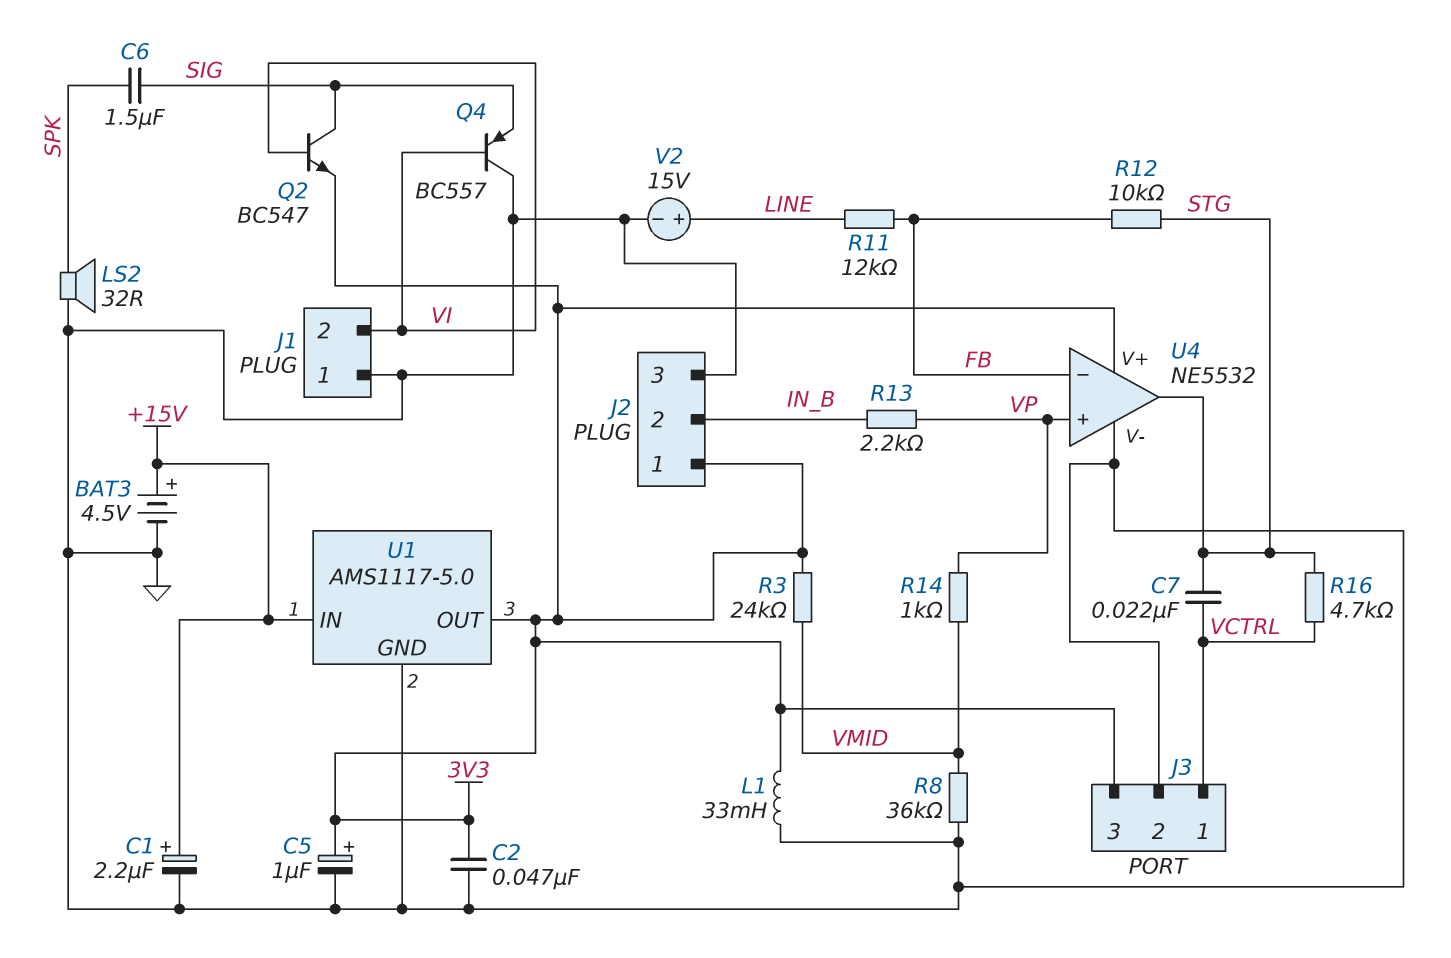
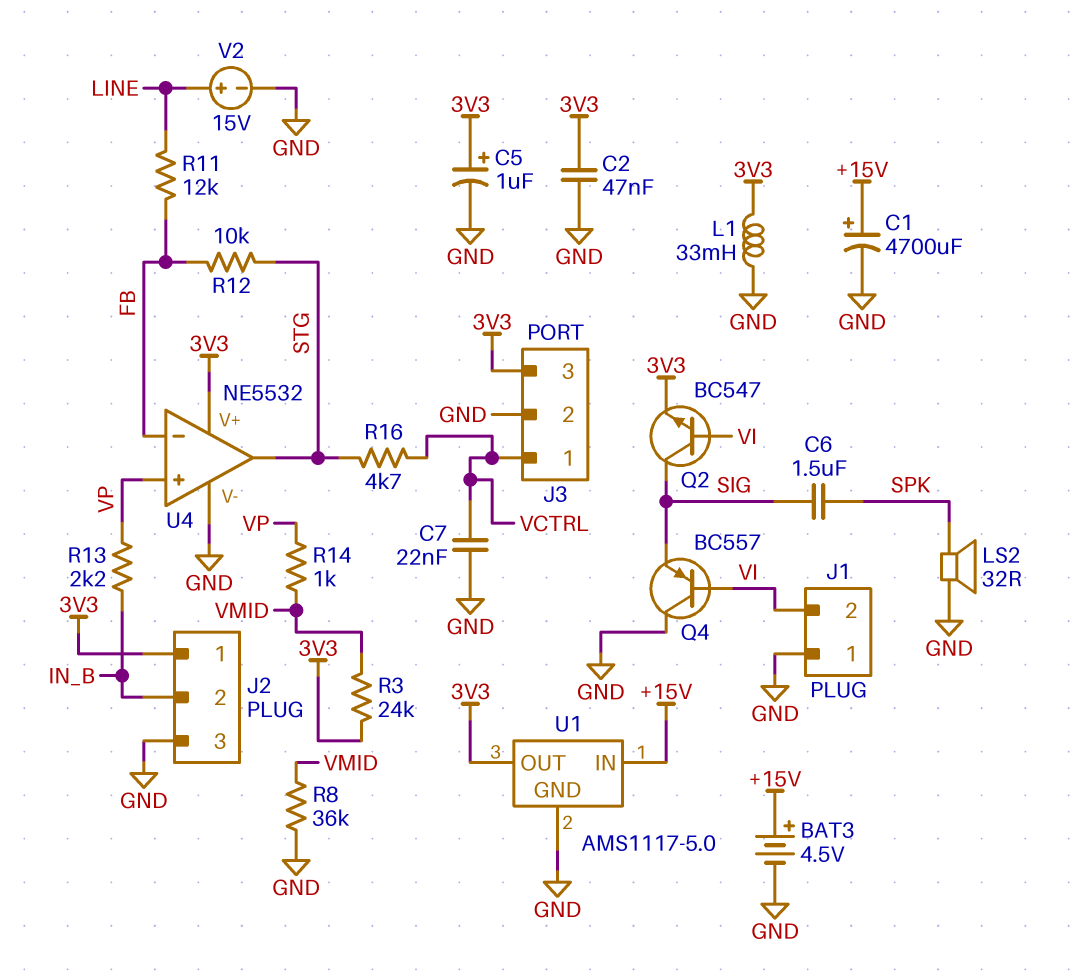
C1: 2.2uF (plus +15V, minus GND) -> 4700uF (plus +15V, minus GND)
C7: 22nF (STG, VCTRL) -> 22nF (GND, VCTRL)

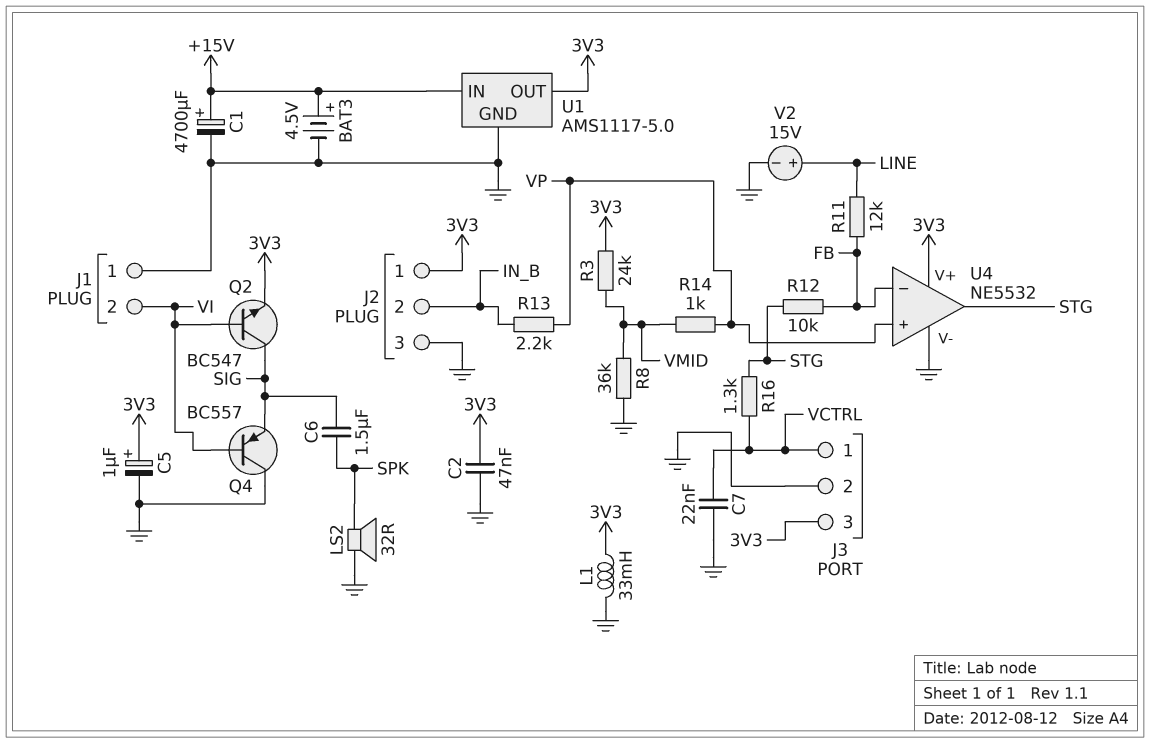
R16: 4.7k (STG, VCTRL) -> 1.3k (STG, VCTRL)

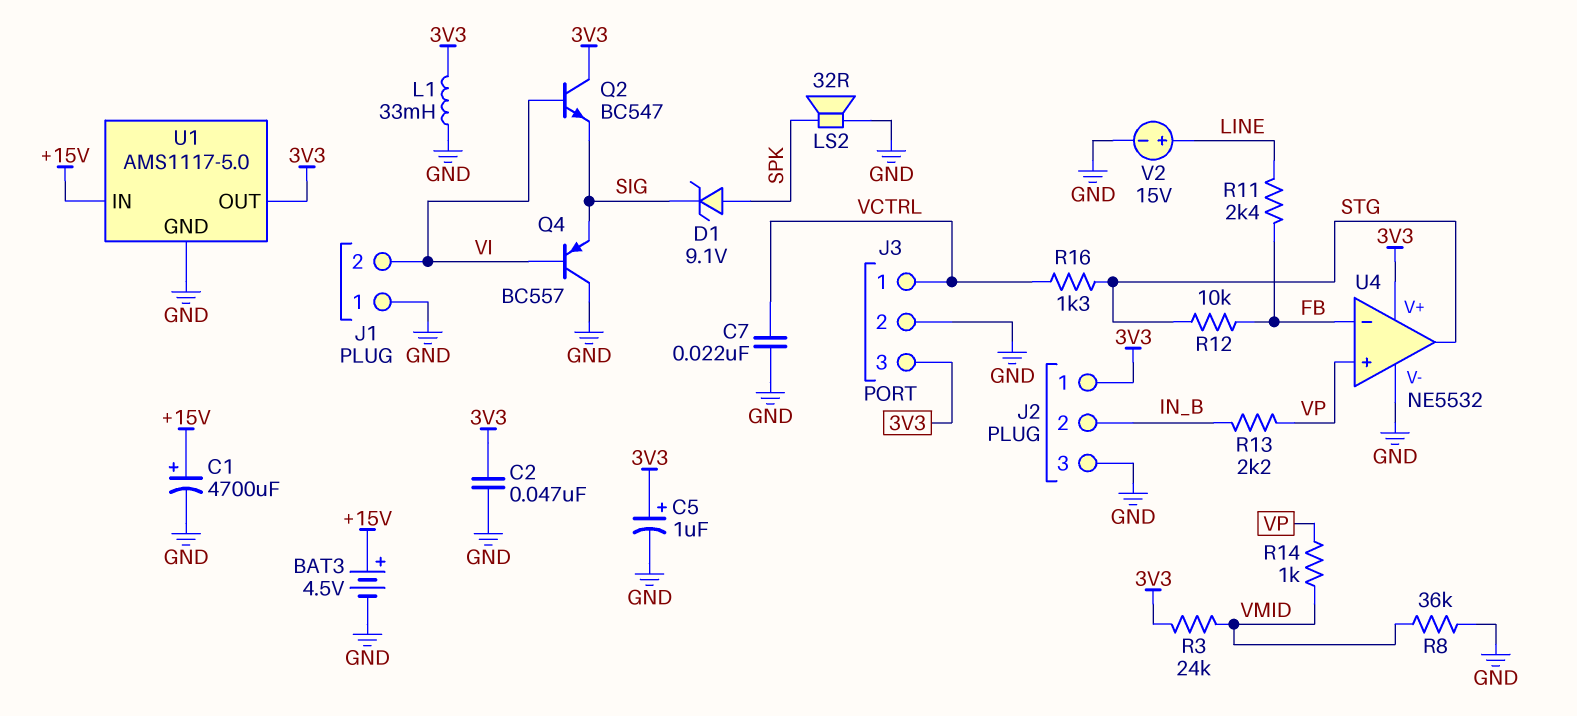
C6: 1.5uF (SIG, SPK) -> none
D1: none -> zener 9.1V (A SPK, K SIG)
Q2: NPN BC547 (B VI, C SIG, E 3V3) -> NPN BC547 (B VI, C 3V3, E SIG)
R11: 12k (FB, LINE) -> 2.4k (FB, LINE)

